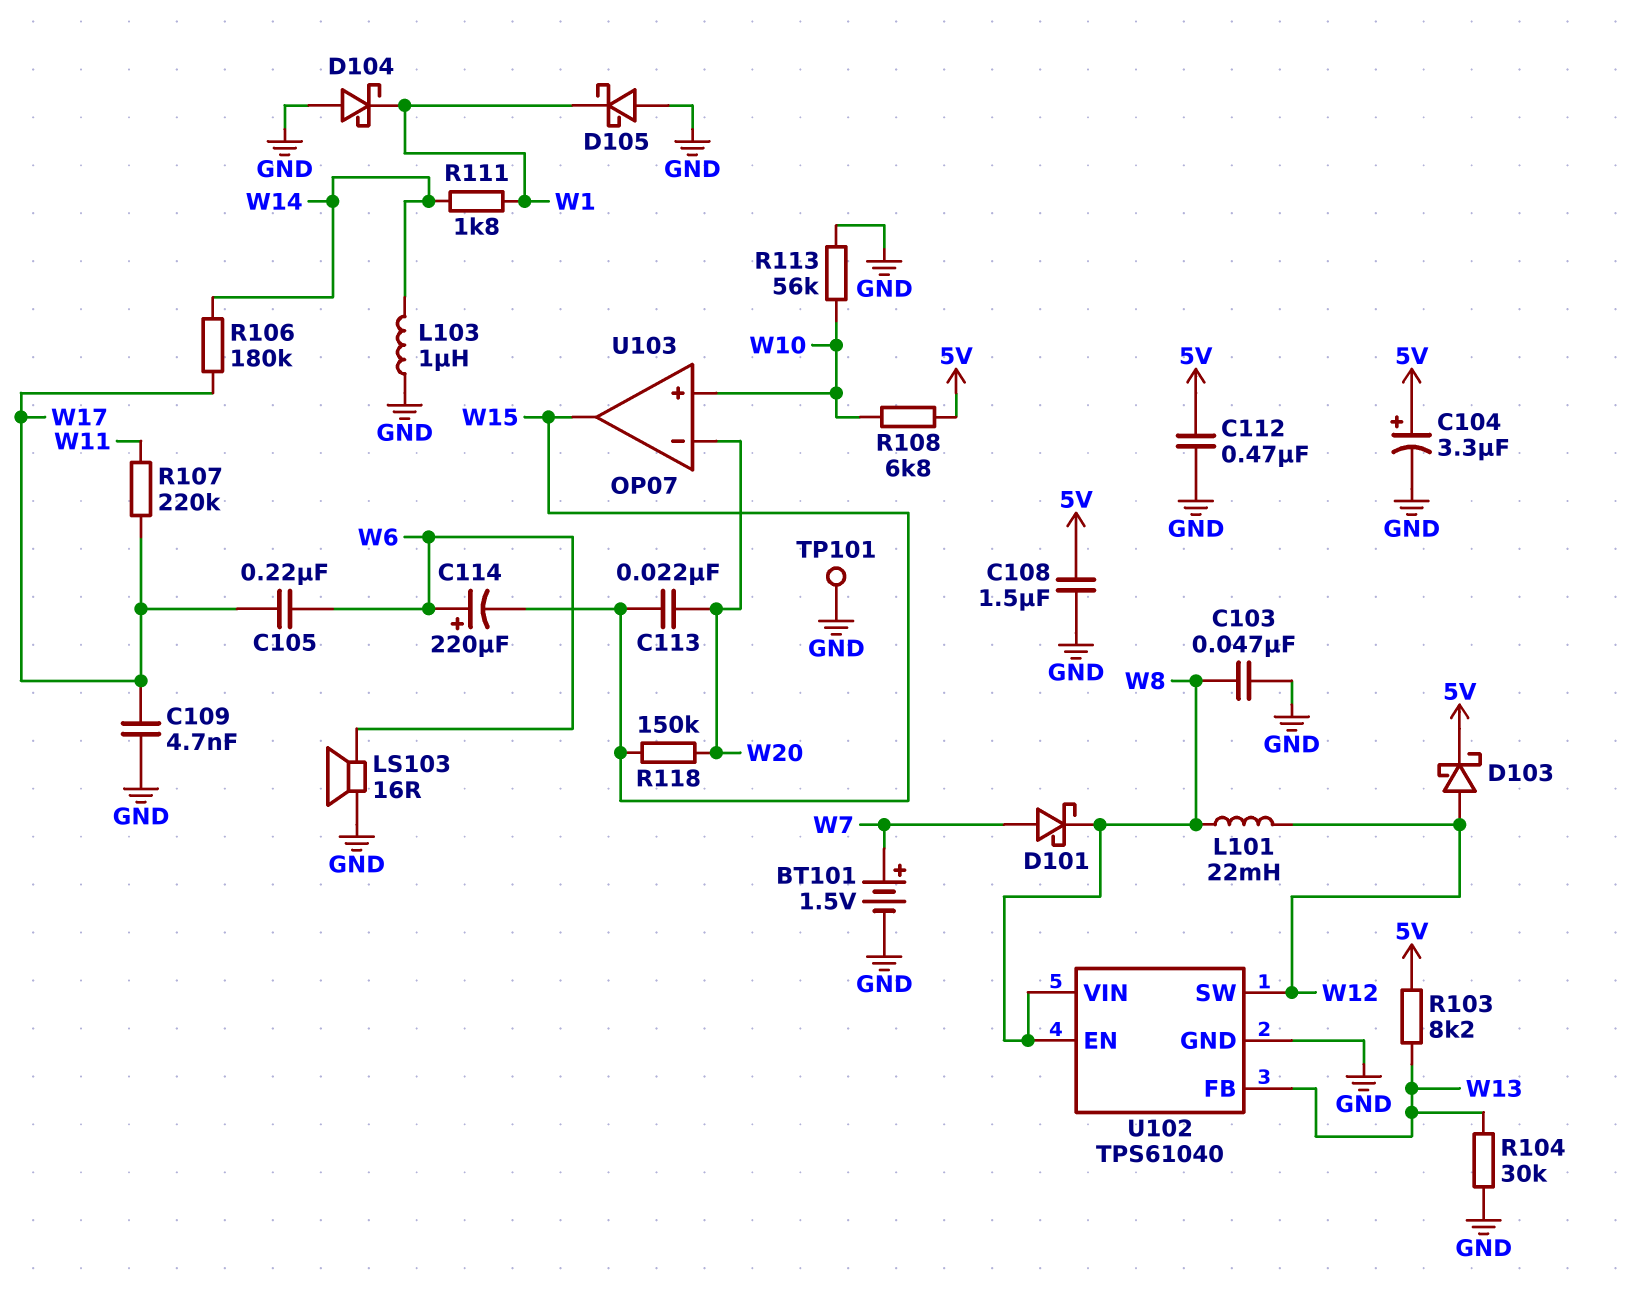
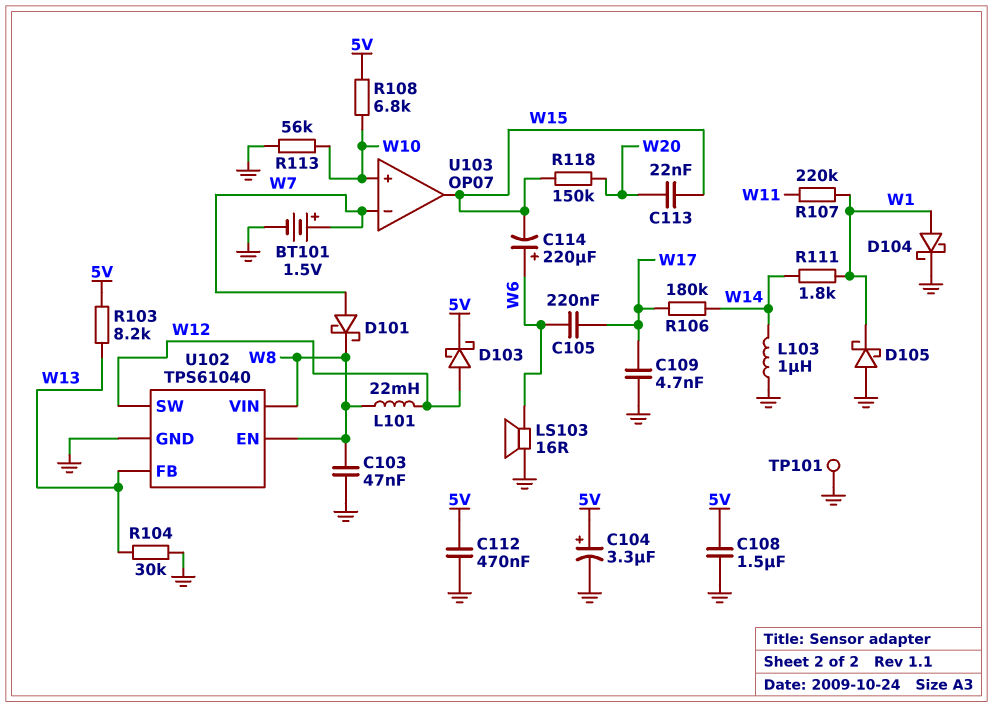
D104: schottky (A GND, K W1) -> schottky (A W1, K GND)
R107: 220k (W11, W17) -> 220k (W1, W11)
U103 pin in-: W20 -> W7

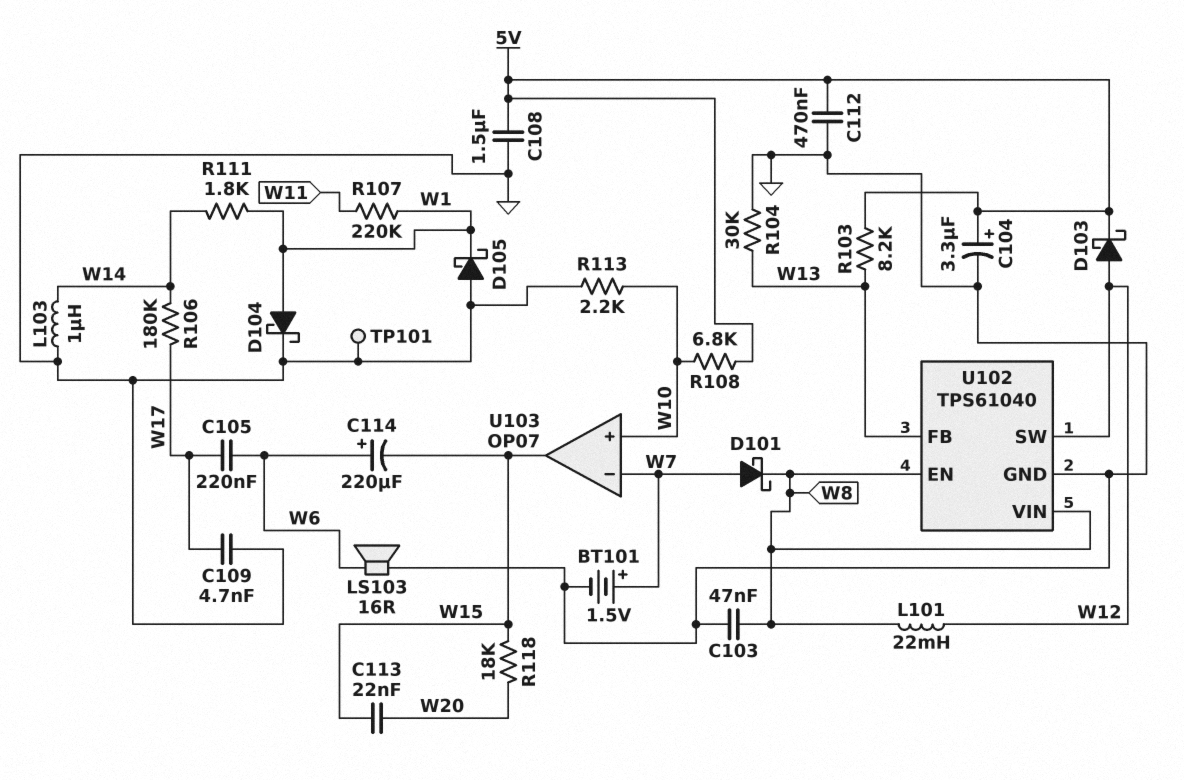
R113: 56k (GND, W10) -> 2.2k (GND, W10)
R118: 150k (W15, W20) -> 18k (W15, W20)

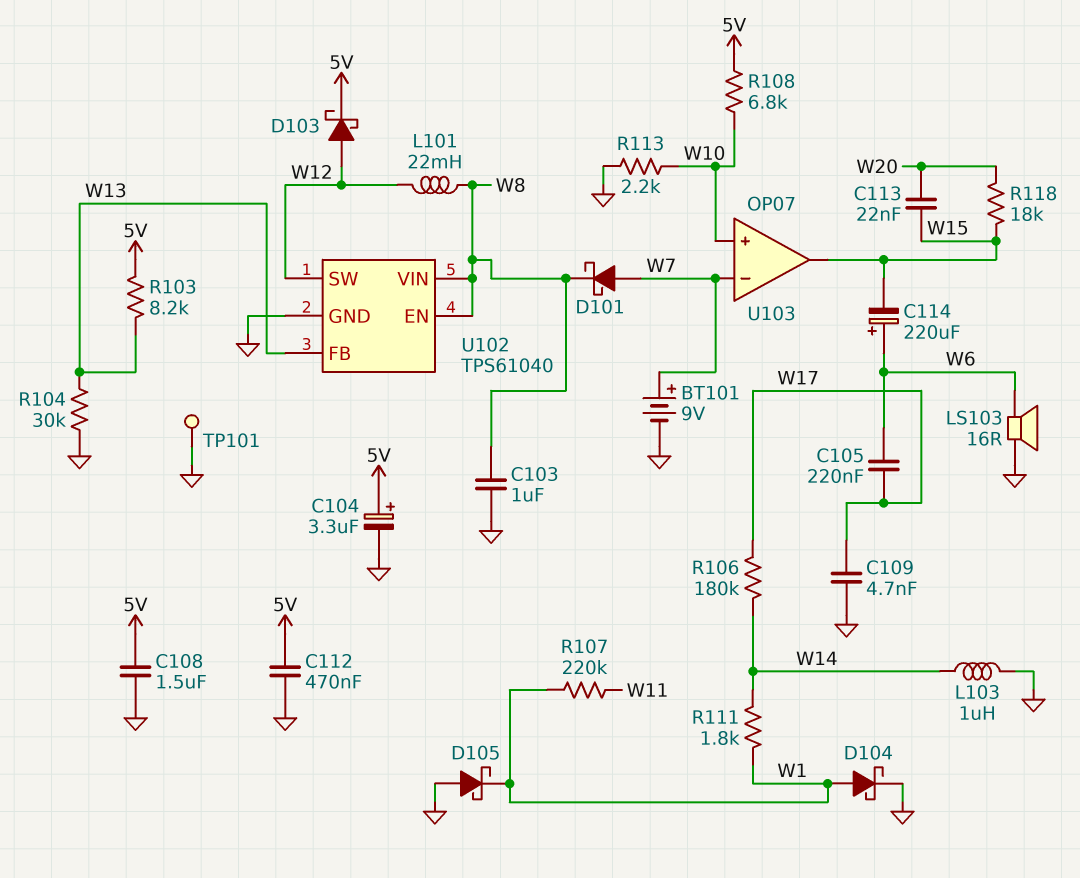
BT101: 1.5V (plus W7, minus GND) -> 9V (plus W7, minus GND)
C103: 47nF (GND, W8) -> 1uF (GND, W8)

